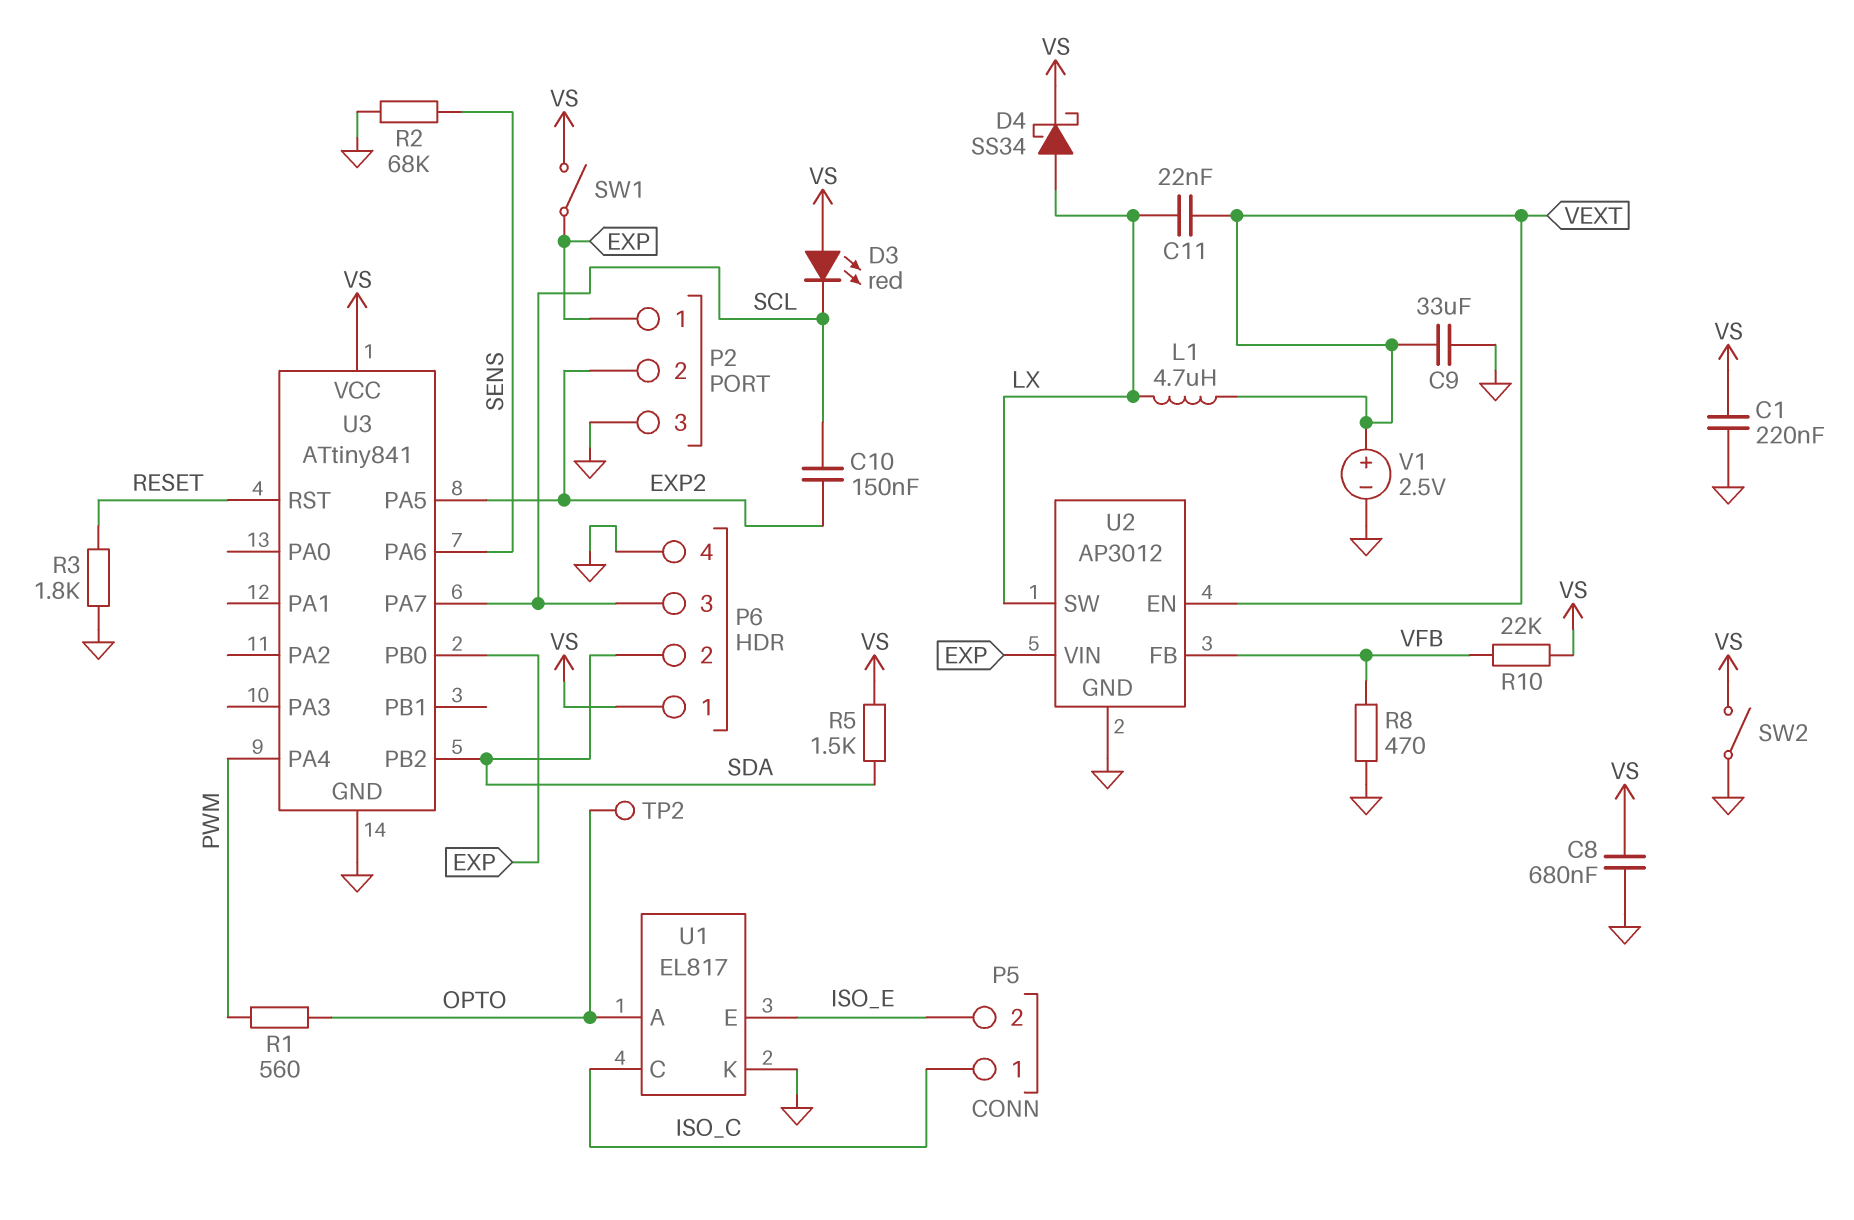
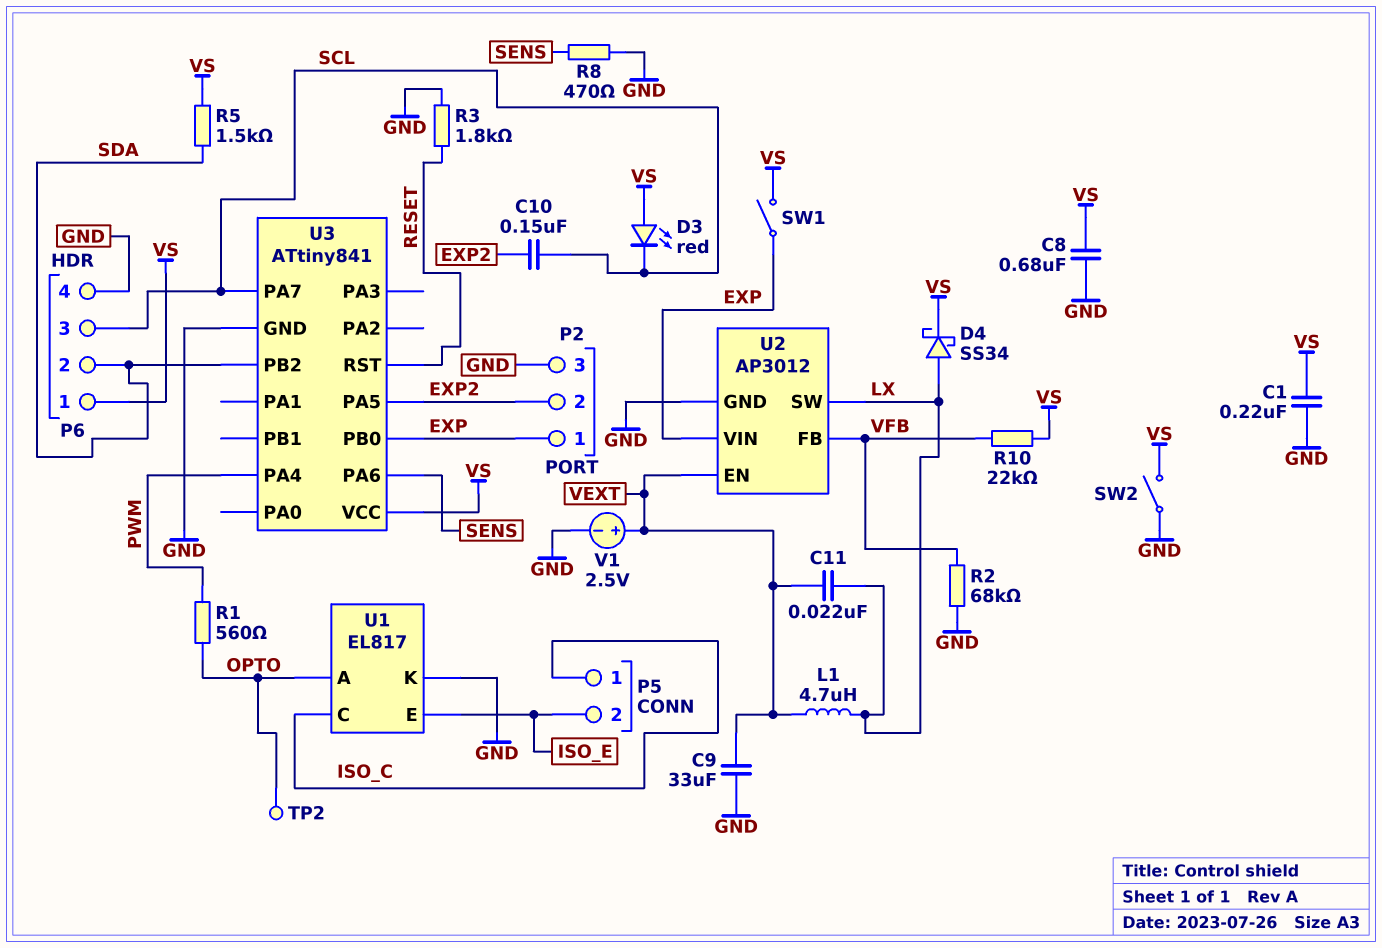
R2: 68k (GND, SENS) -> 68k (GND, VFB)
R8: 470 (GND, VFB) -> 470 (GND, SENS)

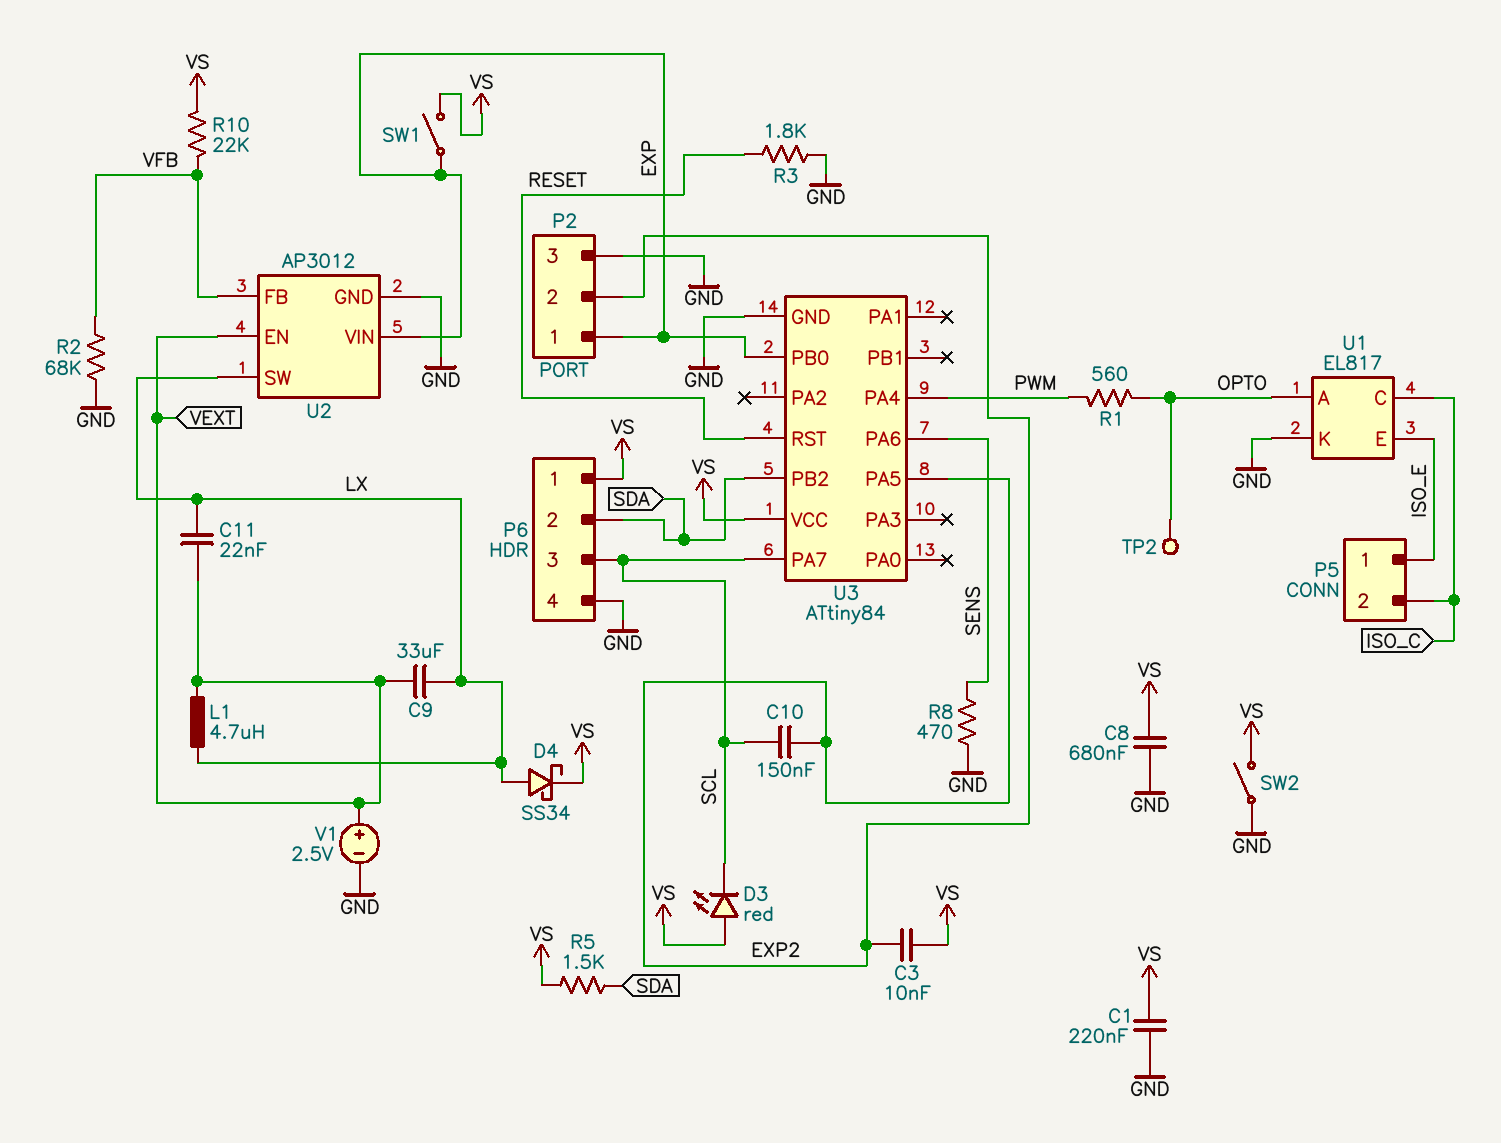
C3: none -> 10nF (EXP2, VS)
C9: 33uF (GND, VEXT) -> 33uF (LX, VEXT)
P5 pin 1: ISO_C -> ISO_E
P5 pin 2: ISO_E -> ISO_C
U3: ATtiny841 -> ATtiny84

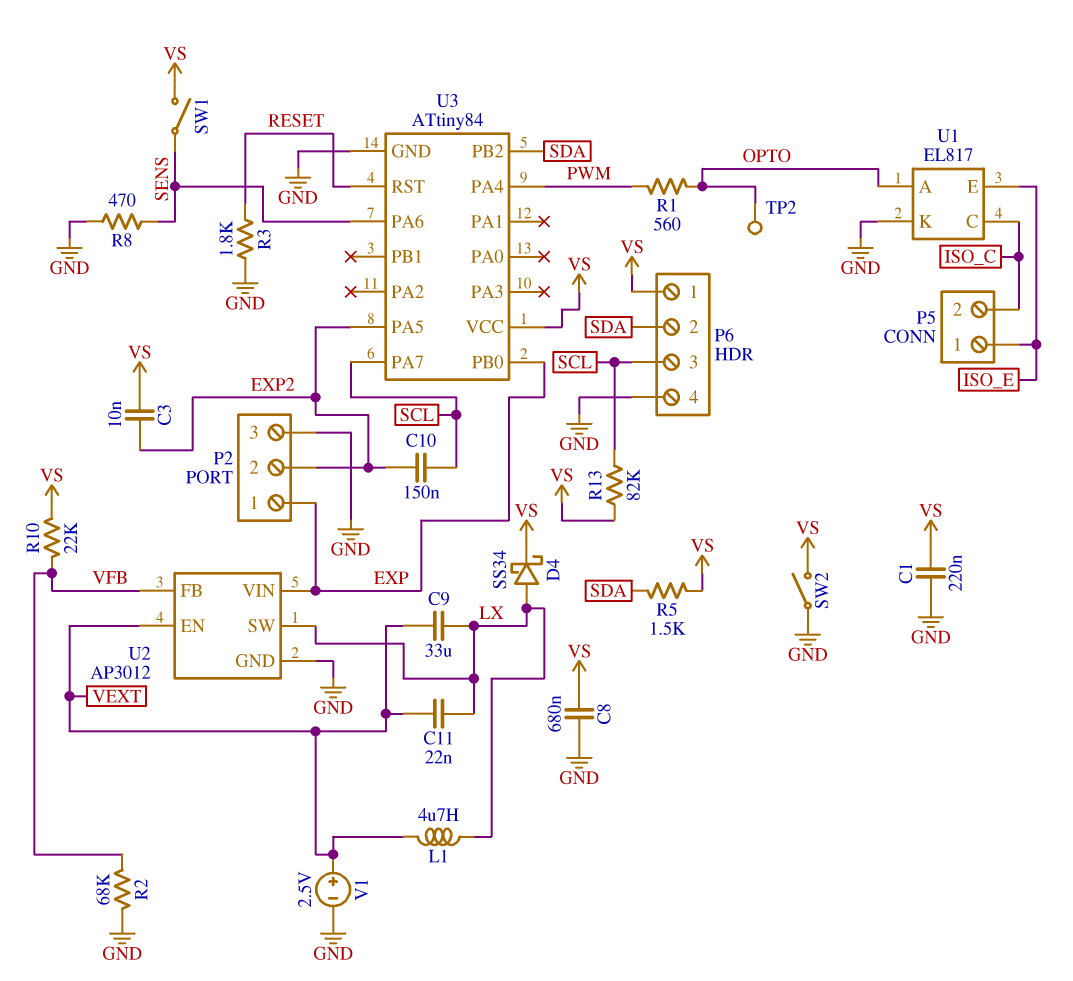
D3: LED red (A VS, K SCL) -> none
R13: none -> 82k (SCL, VS)
SW1: switch (EXP, VS) -> switch (SENS, VS)

